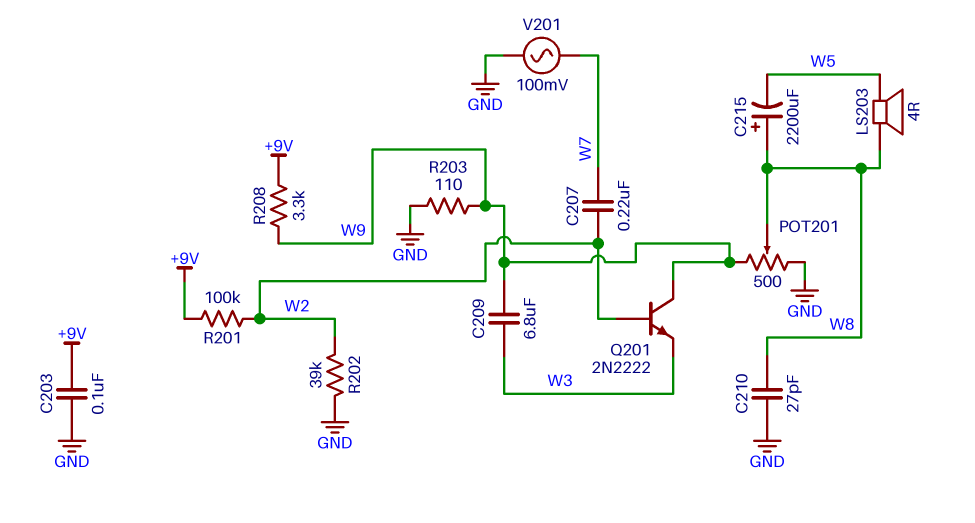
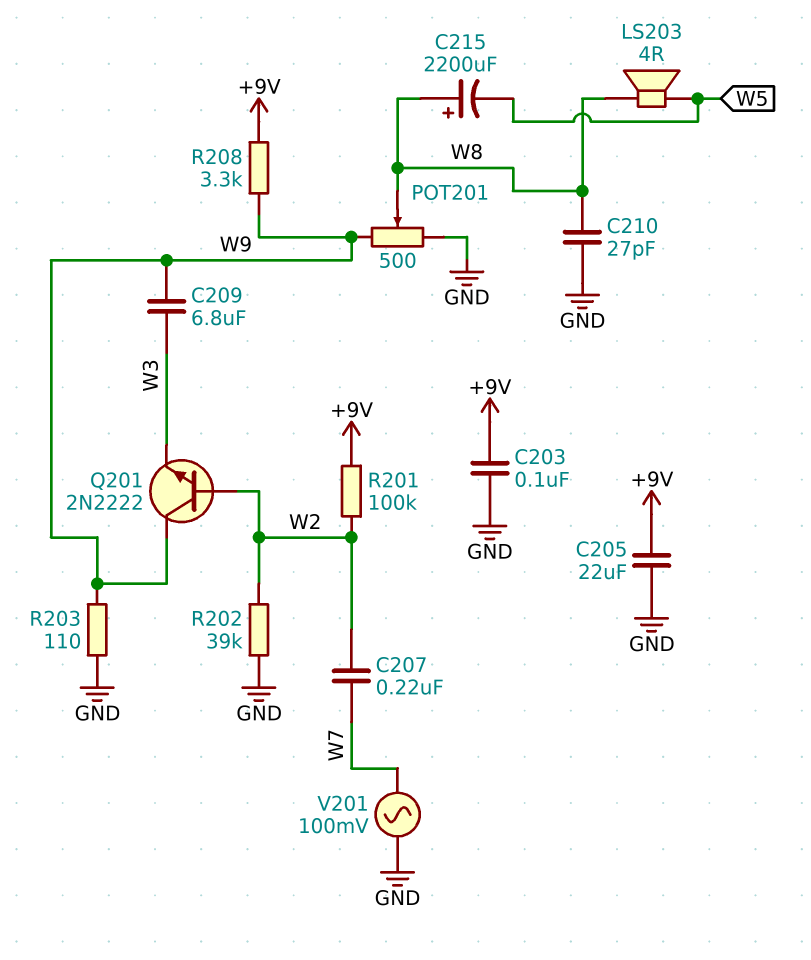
C205: none -> 22uF (+9V, GND)

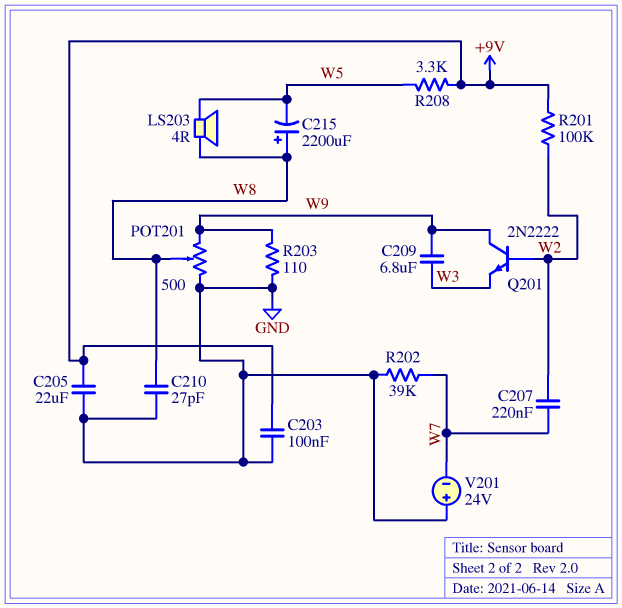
R202: 39k (GND, W2) -> 39k (GND, W7)
R208: 3.3k (+9V, W9) -> 3.3k (+9V, W5)
V201: AC 100mV (GND, W7) -> 24V (plus GND, minus W7)

